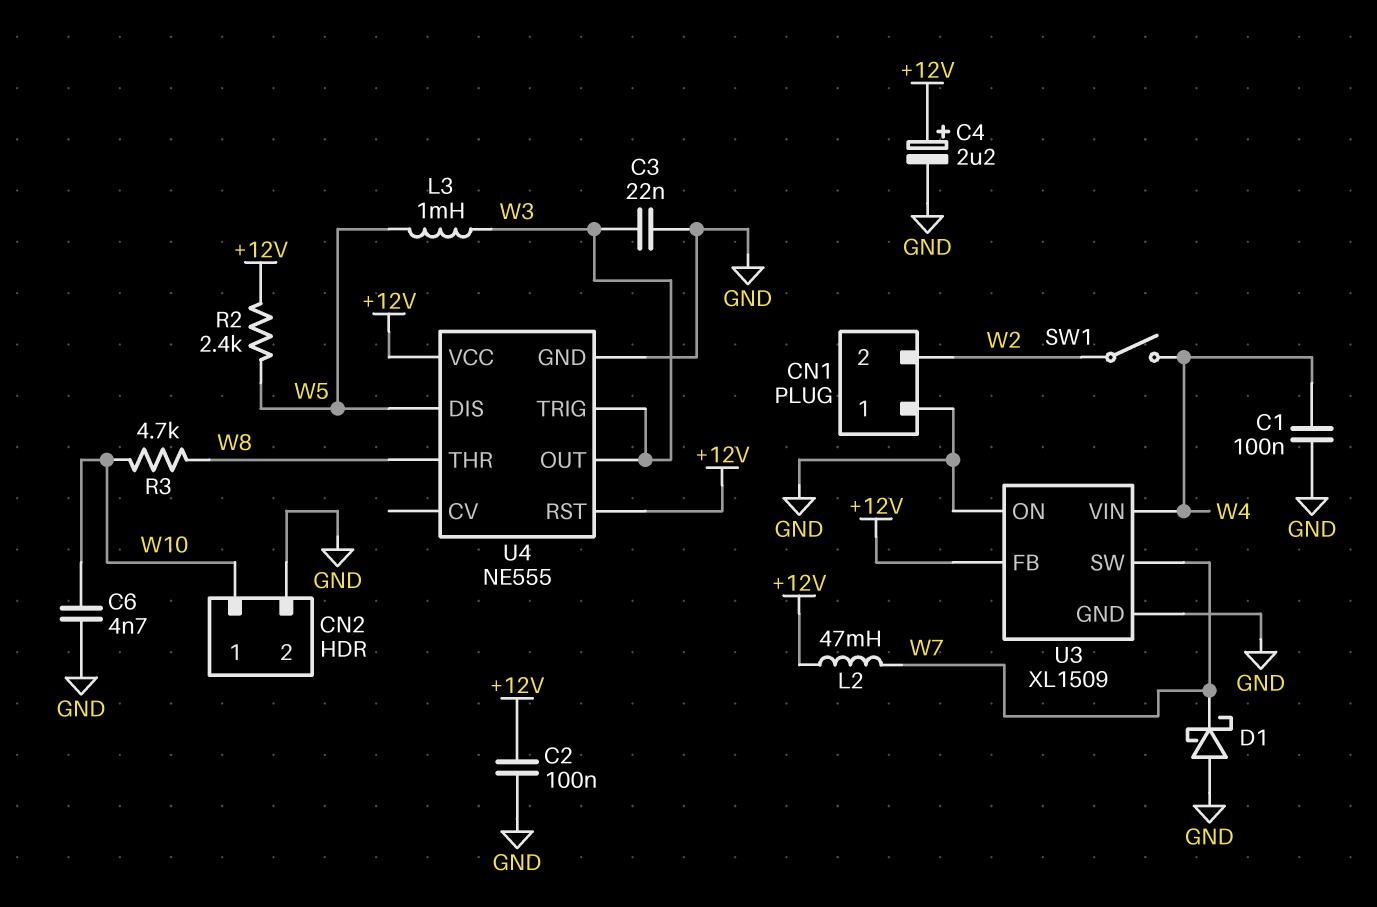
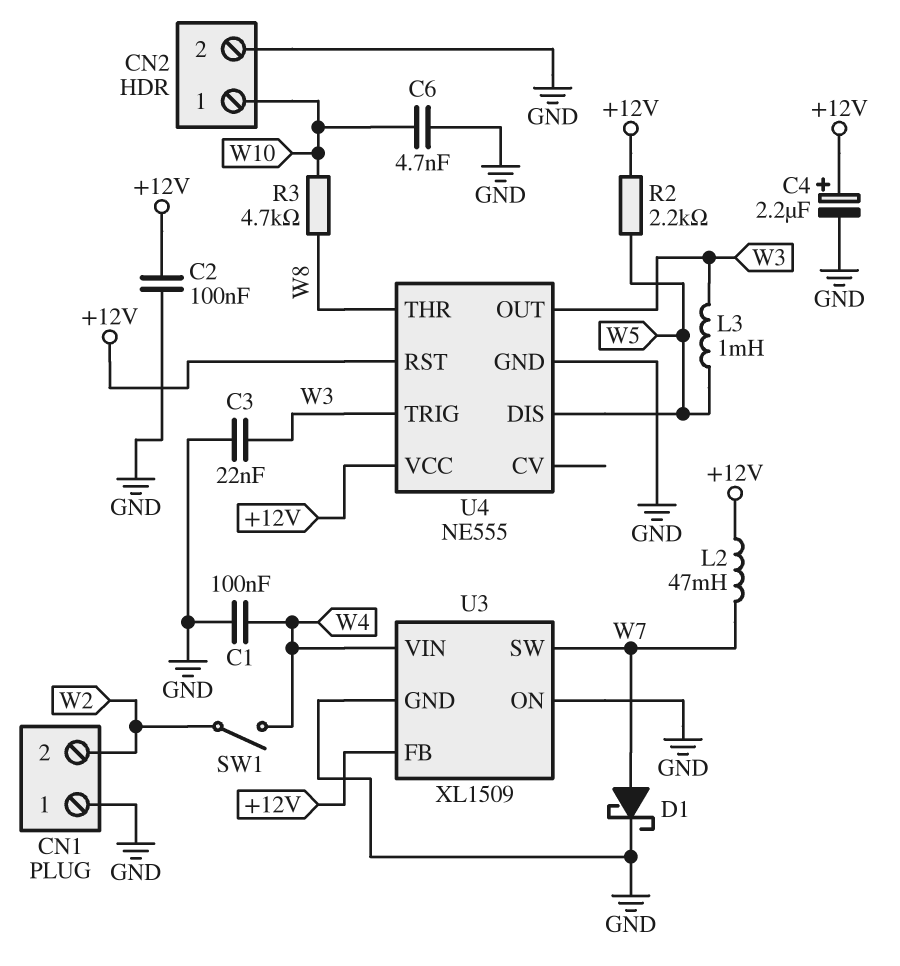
D1: schottky (A GND, K W7) -> schottky (A W7, K GND)
R2: 2.4k (+12V, W5) -> 2.2k (+12V, W5)

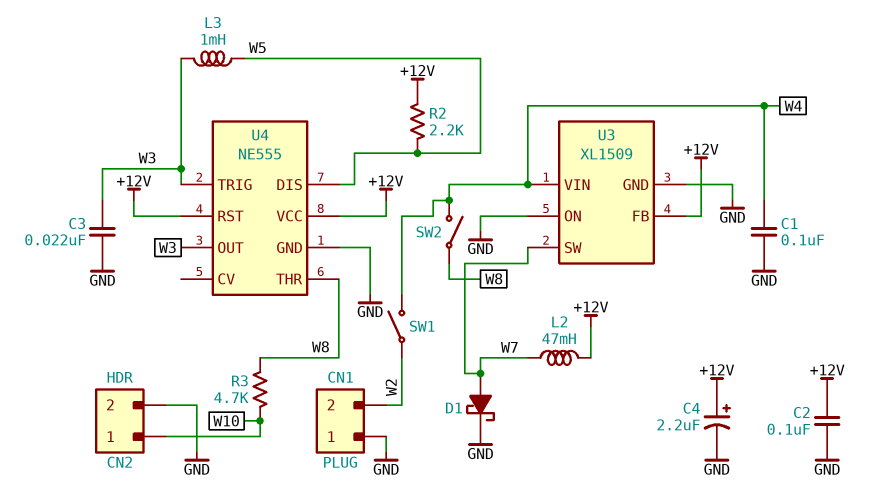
C6: 4.7nF (GND, W10) -> none
SW2: none -> switch (W4, W8)

